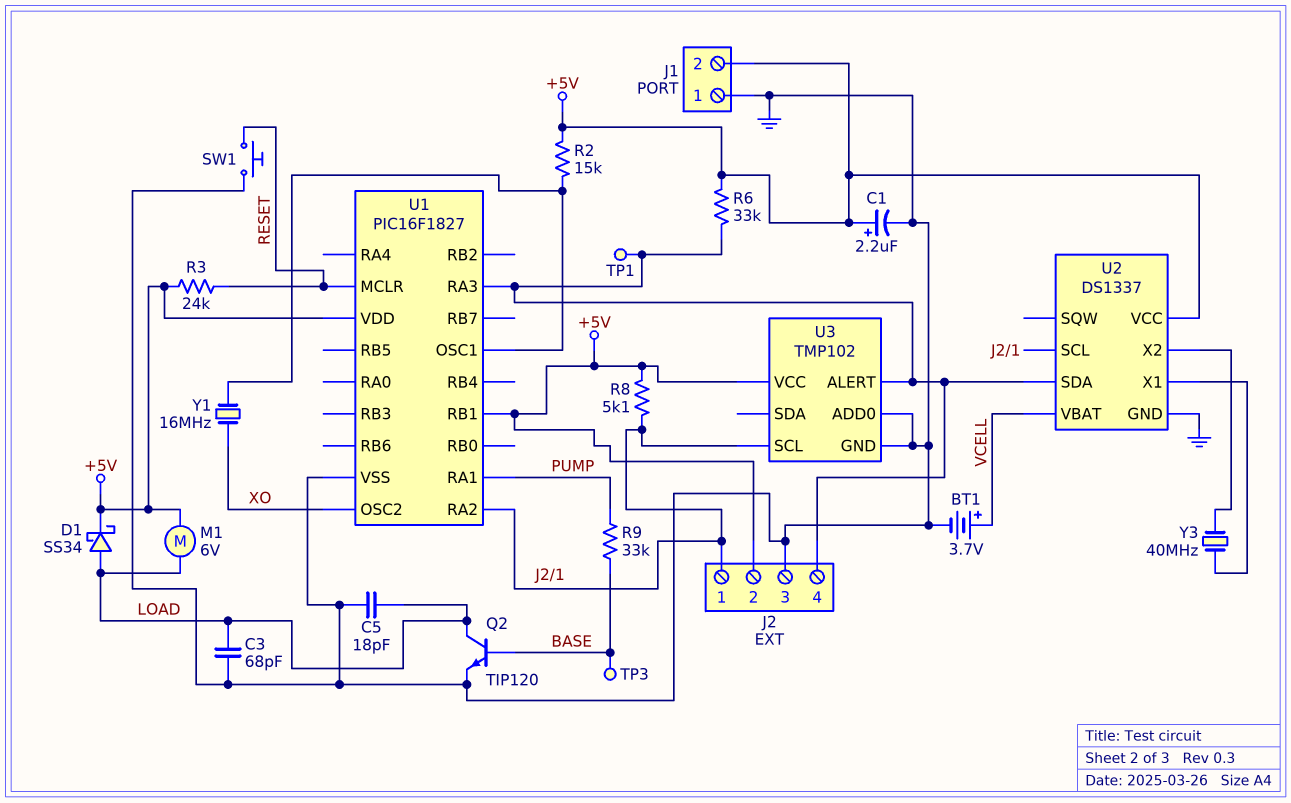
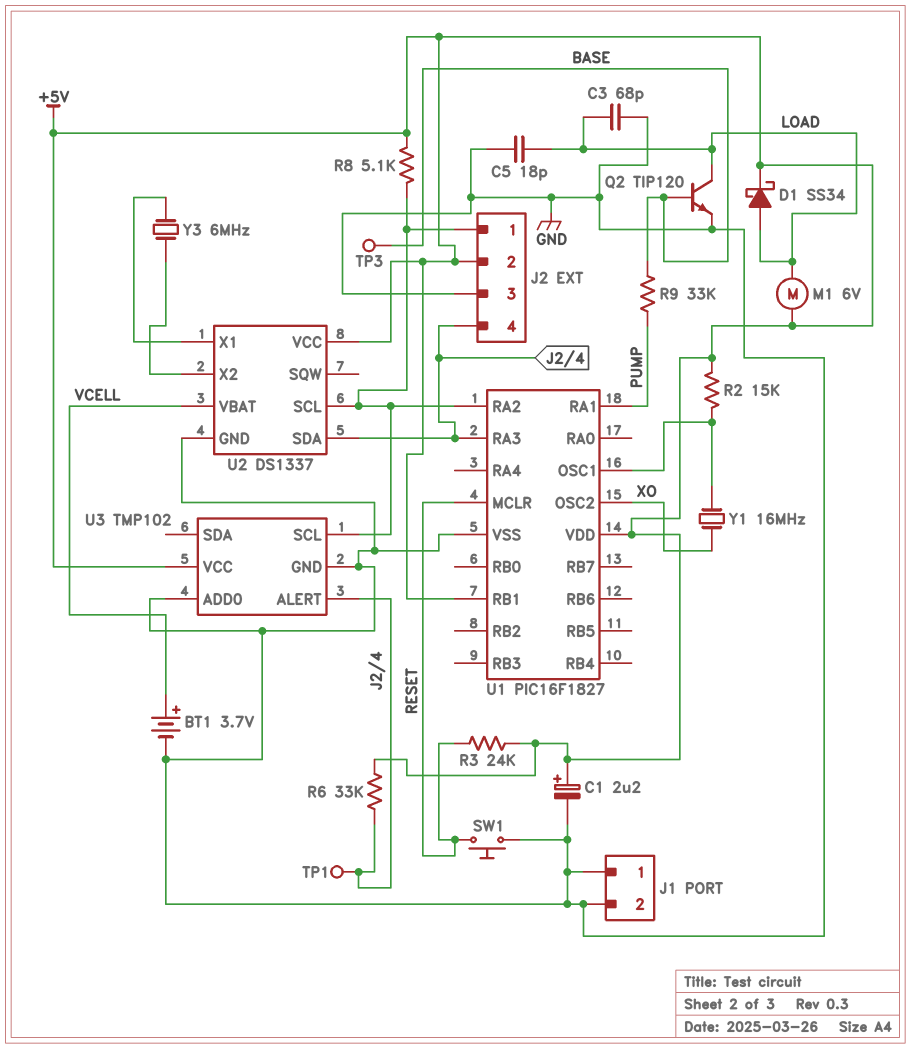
J1 pin 2: +5V -> GND
Y3: 40MHz (U2/X1, U2/X2) -> 6MHz (U2/X1, U2/X2)

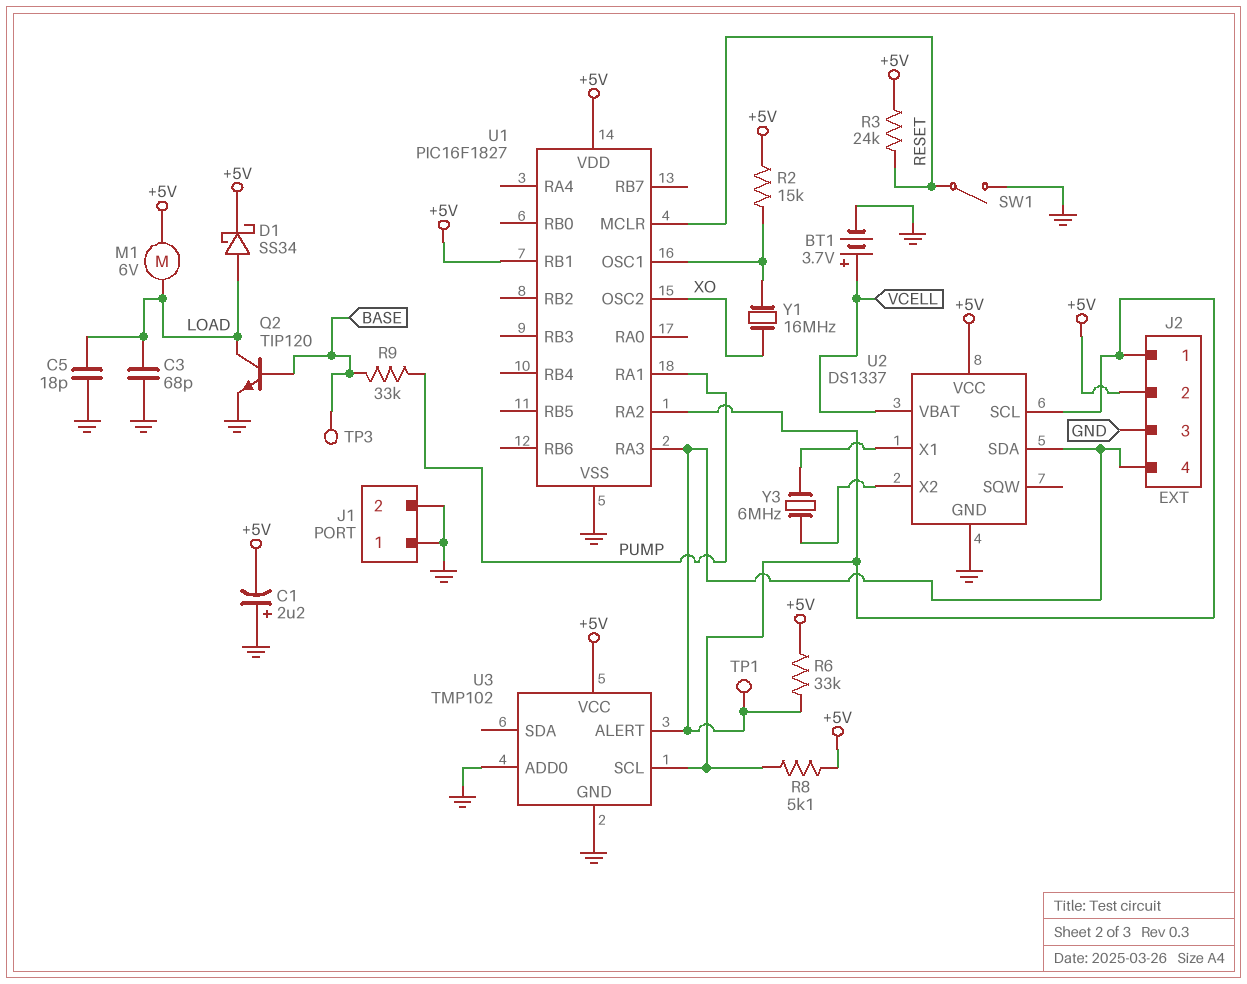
C1: 2.2uF (plus +5V, minus GND) -> 2.2uF (plus GND, minus +5V)
SW1: button (GND, RESET) -> switch (GND, RESET)

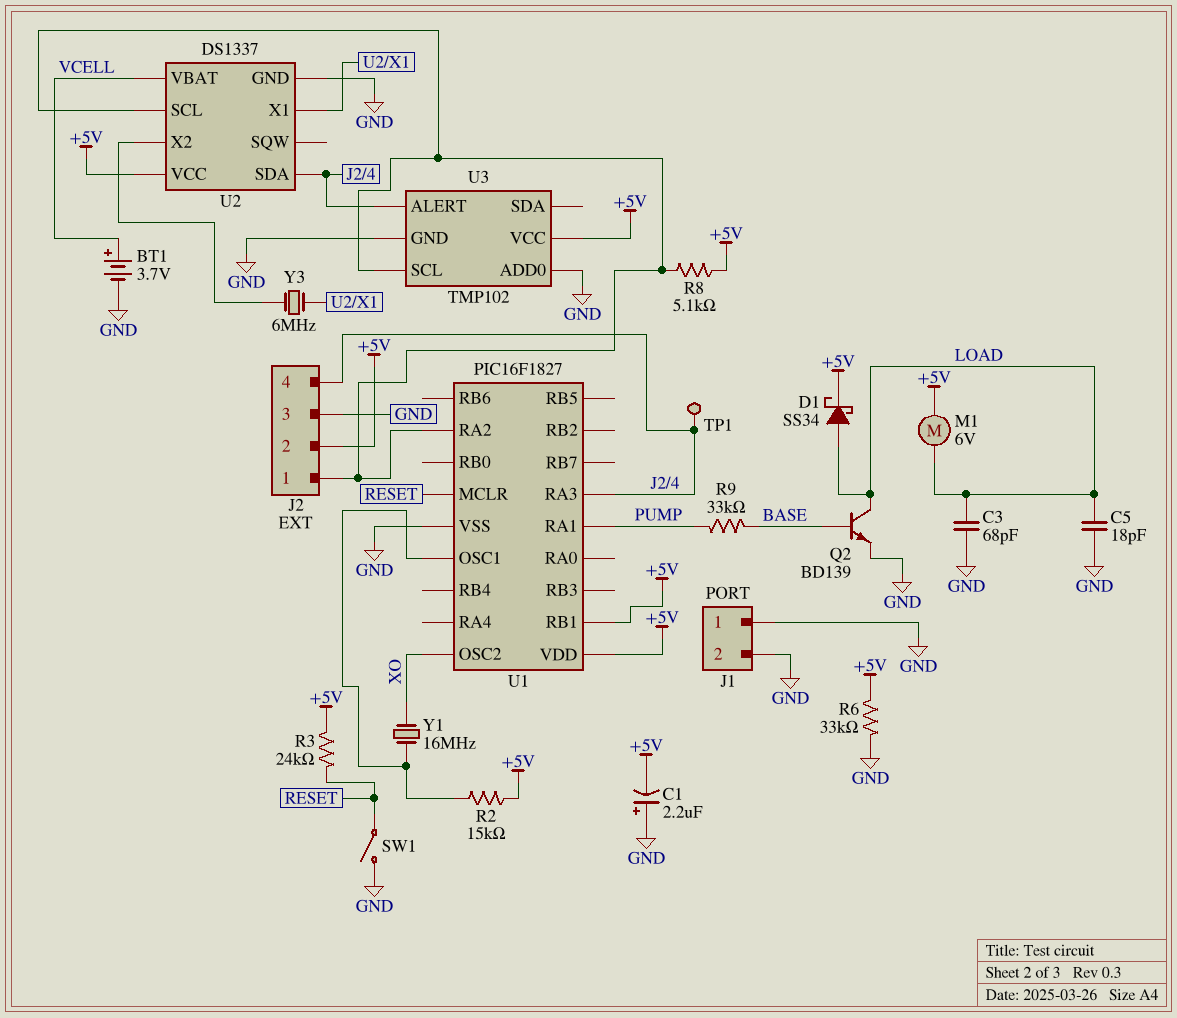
Q2: NPN TIP120 (B BASE, C LOAD, E GND) -> NPN BD139 (B BASE, C LOAD, E GND)
R6: 33k (+5V, J2/4) -> 33k (+5V, GND)
TP3: test point (BASE) -> none

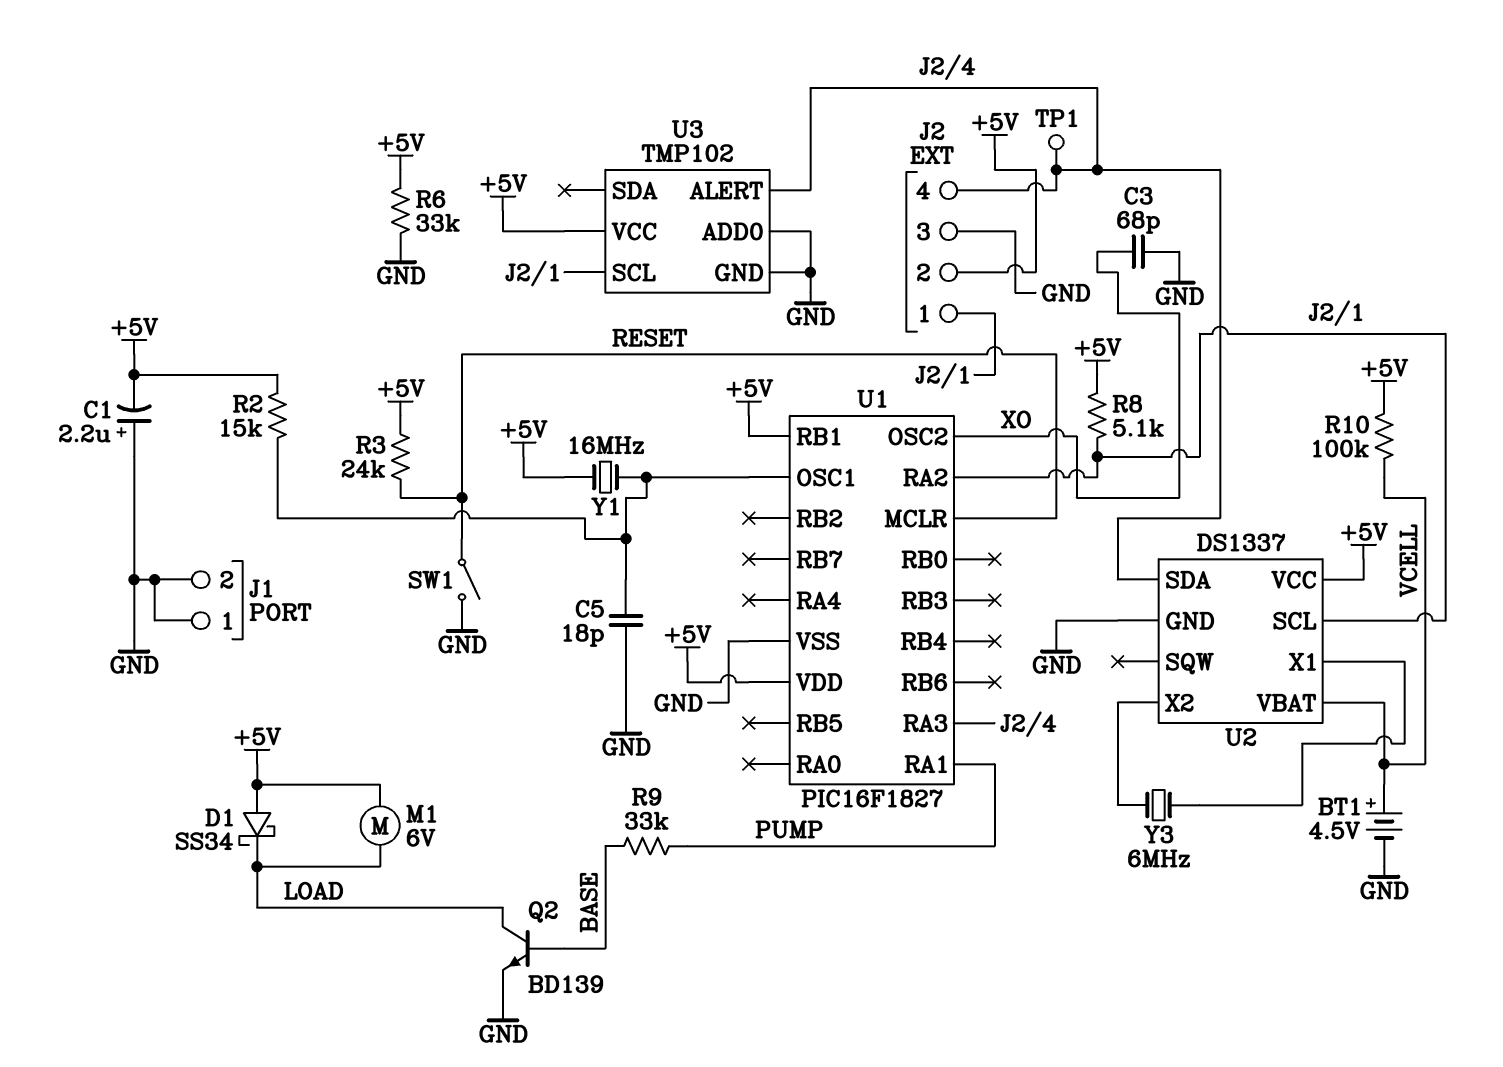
BT1: 3.7V (plus VCELL, minus GND) -> 4.5V (plus VCELL, minus GND)
C3: 68pF (GND, LOAD) -> 68pF (GND, XO)
C5: 18pF (GND, LOAD) -> 18pF (GND, U1/OSC1)
D1: schottky SS34 (A LOAD, K +5V) -> schottky SS34 (A +5V, K LOAD)
R10: none -> 100k (+5V, VCELL)
Y1: 16MHz (U1/OSC1, XO) -> 16MHz (+5V, U1/OSC1)

